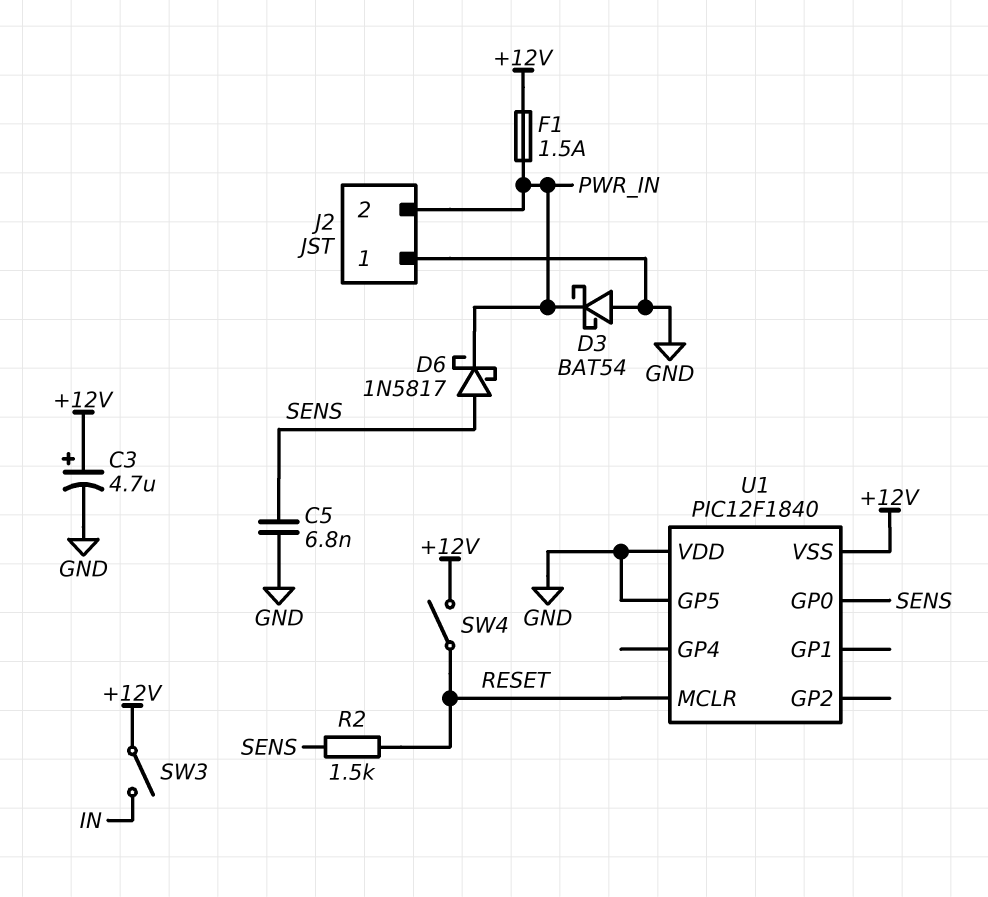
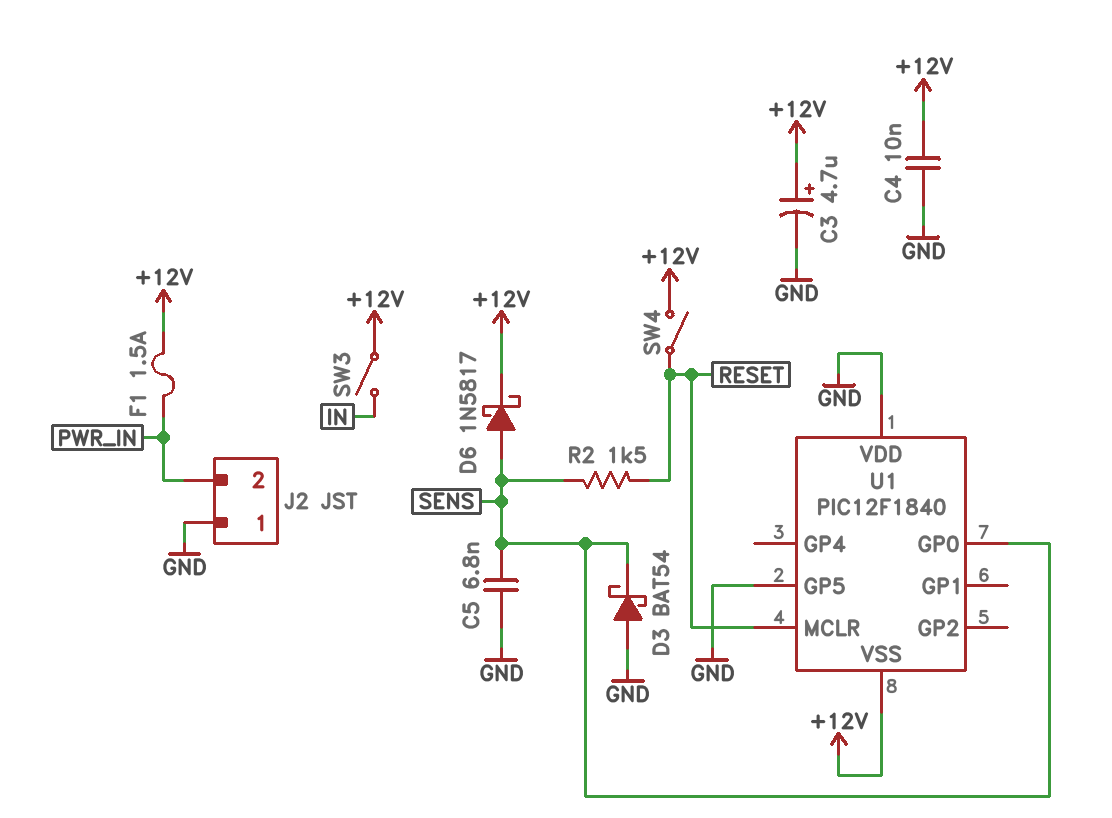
C4: none -> 10nF (+12V, GND)
D3: schottky BAT54 (A GND, K PWR_IN) -> schottky BAT54 (A GND, K SENS)
D6: schottky 1N5817 (A SENS, K PWR_IN) -> schottky 1N5817 (A SENS, K +12V)

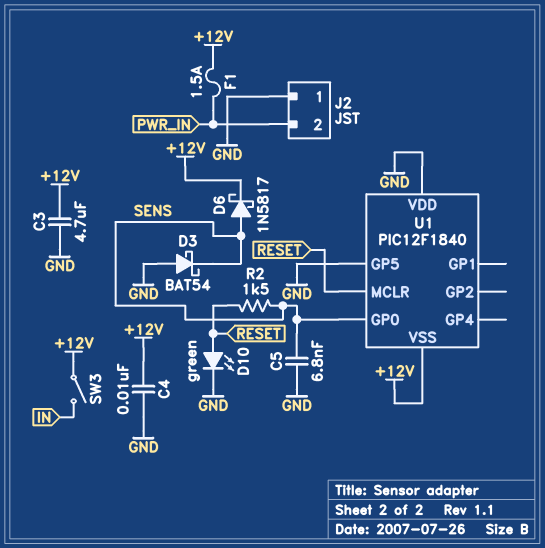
C3: 4.7uF (plus +12V, minus GND) -> 4.7uF (+12V, GND)
D10: none -> LED green (A RESET, K GND)
SW4: switch (+12V, RESET) -> none

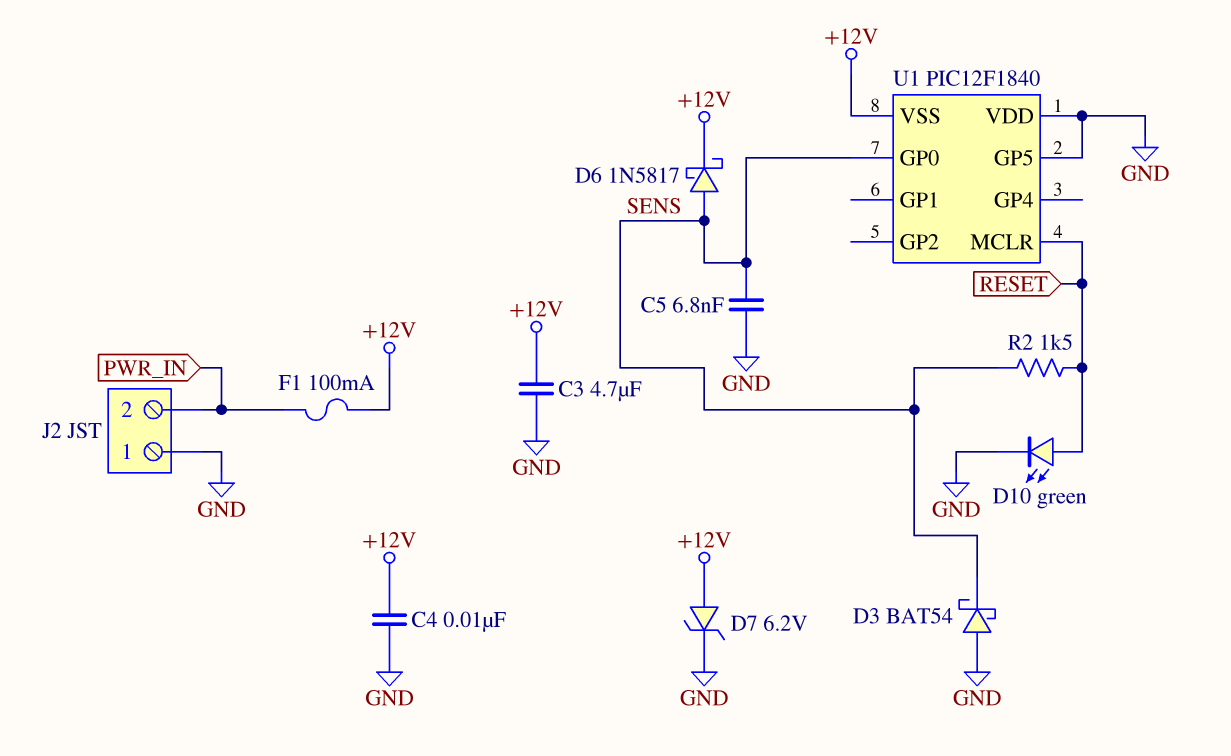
D7: none -> zener 6.2V (A +12V, K GND)
F1: 1.5A (+12V, PWR_IN) -> 100mA (+12V, PWR_IN)
SW3: switch (+12V, IN) -> none

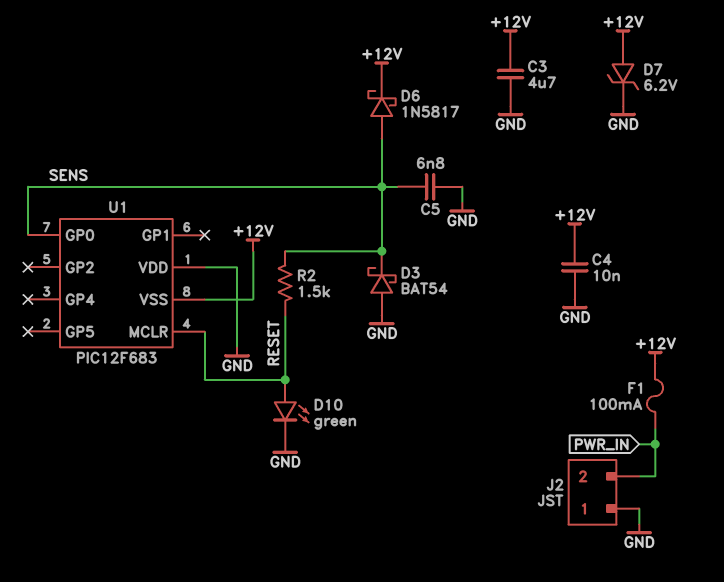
U1: PIC12F1840 -> PIC12F683
U1 pin GP5: GND -> none

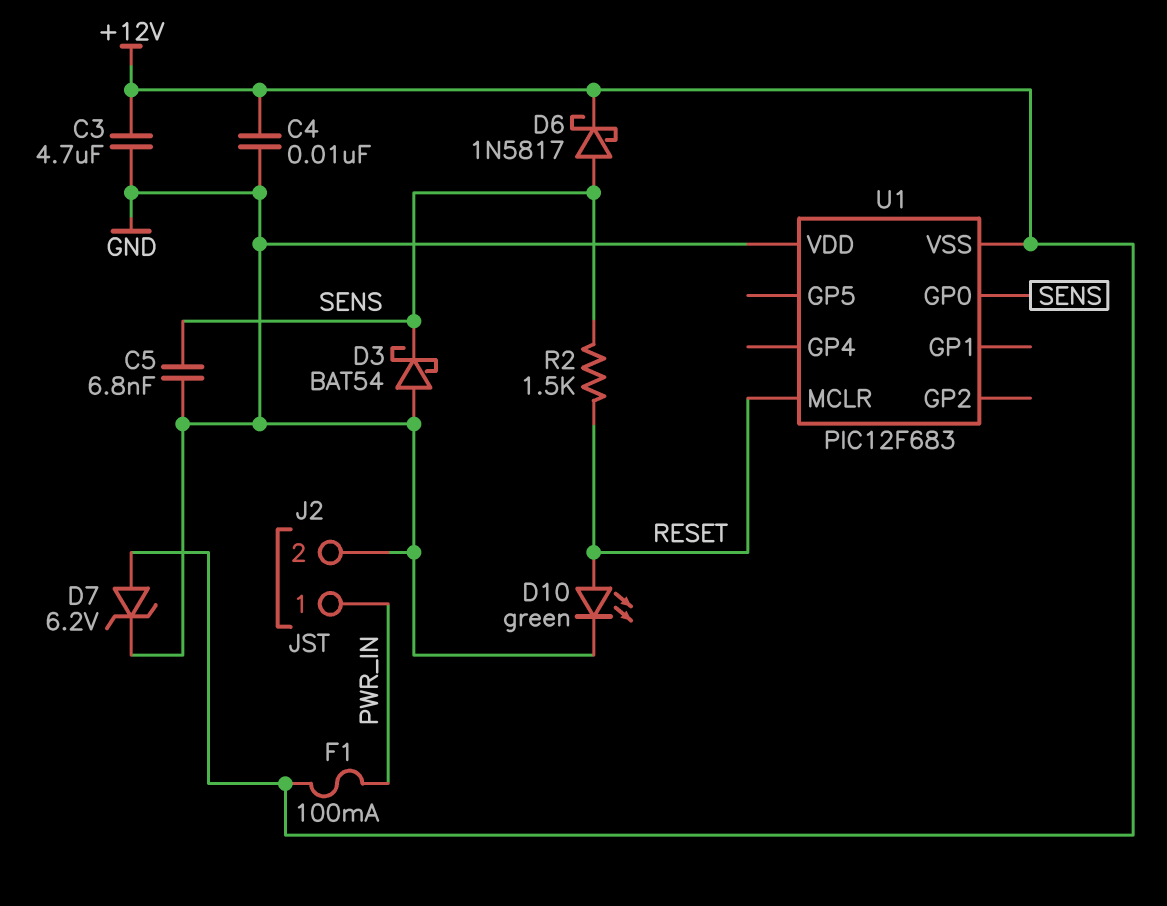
J2 pin 1: GND -> PWR_IN
J2 pin 2: PWR_IN -> GND

